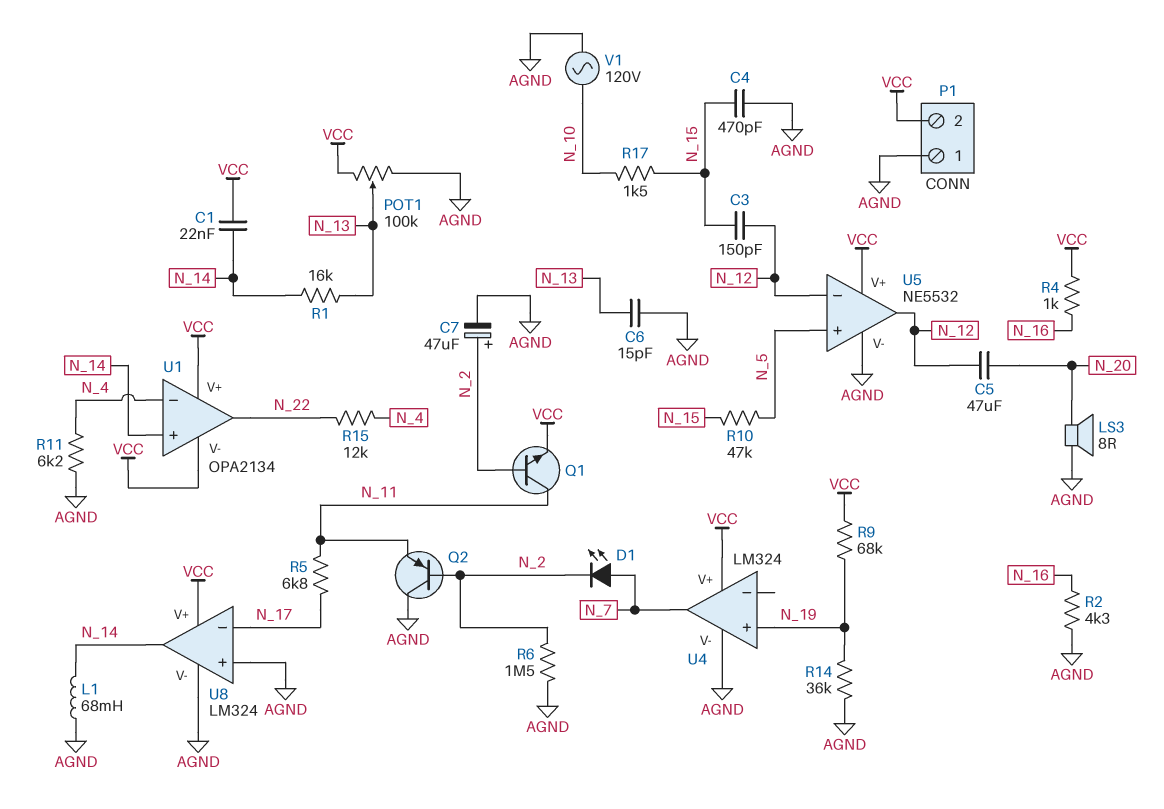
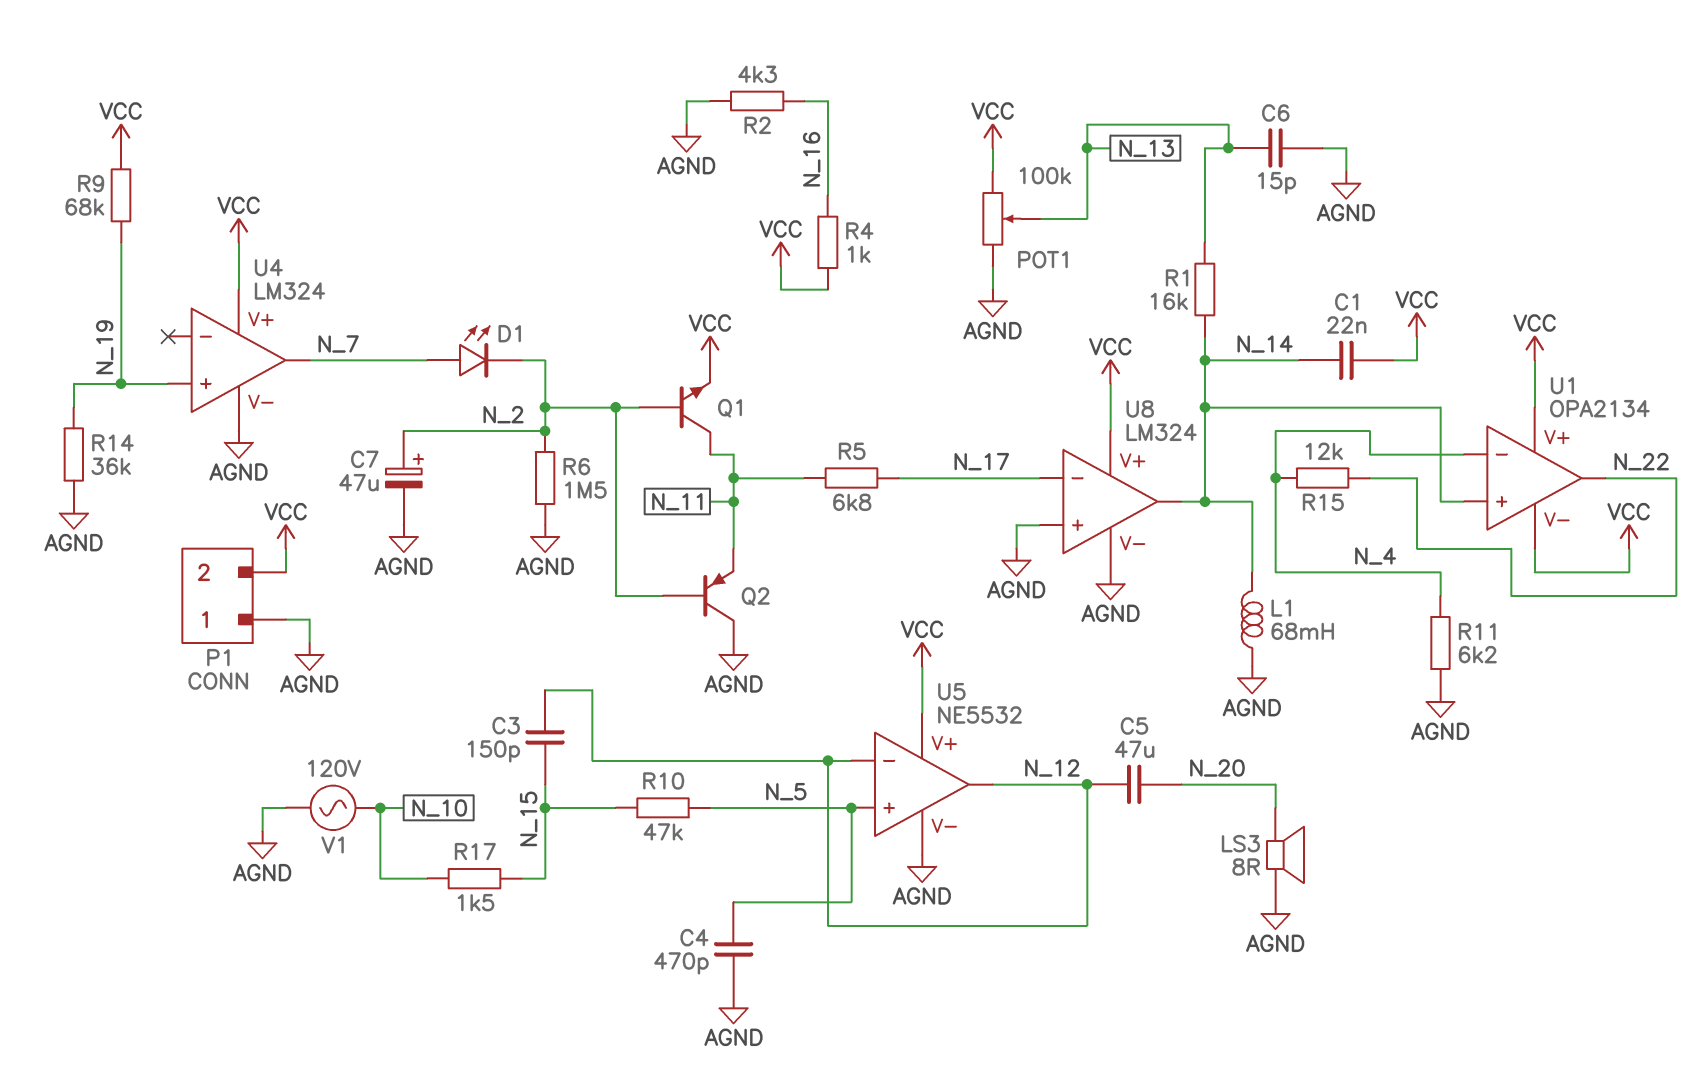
C4: 470pF (AGND, N_15) -> 470pF (AGND, N_5)

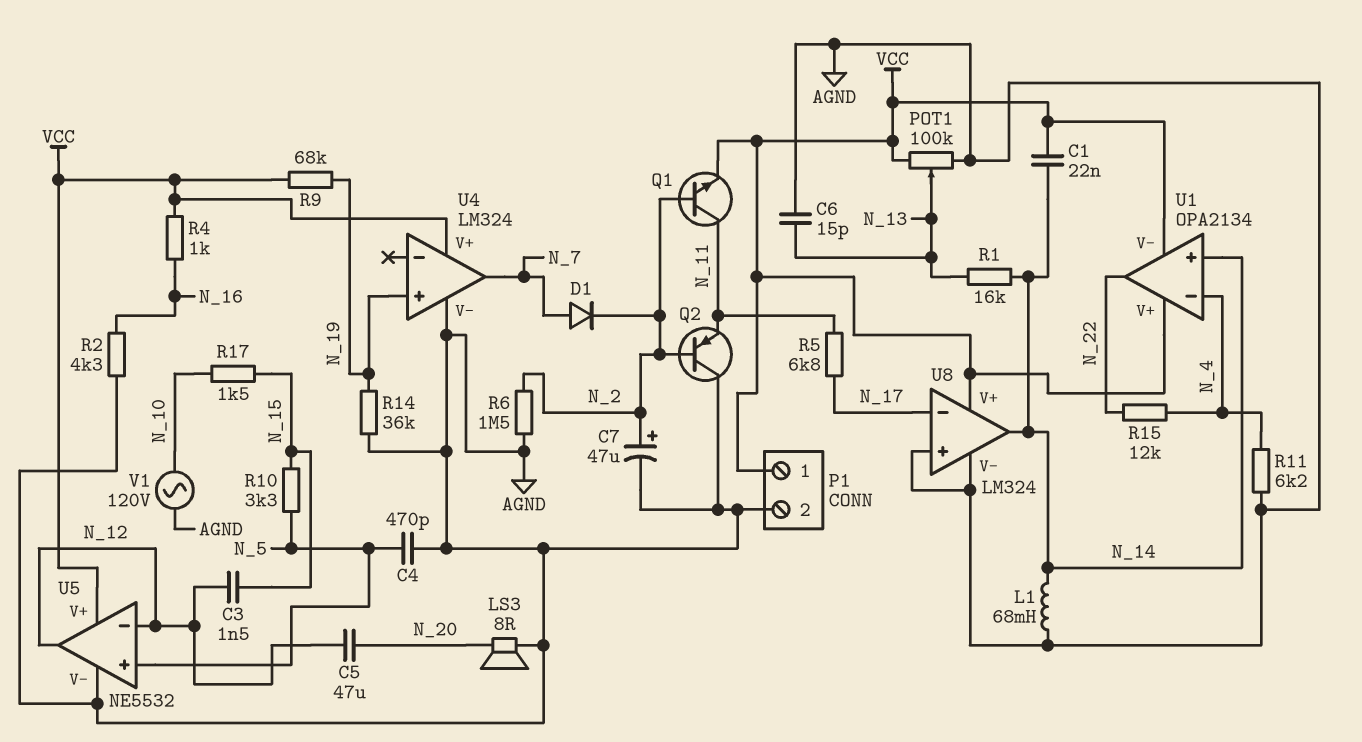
C3: 150pF (N_12, N_15) -> 1.5nF (N_12, N_15)
D1: LED (A N_7, K N_2) -> diode (A N_7, K N_2)
P1 pin 1: AGND -> VCC
P1 pin 2: VCC -> AGND
R10: 47k (N_5, N_15) -> 3.3k (N_5, N_15)

